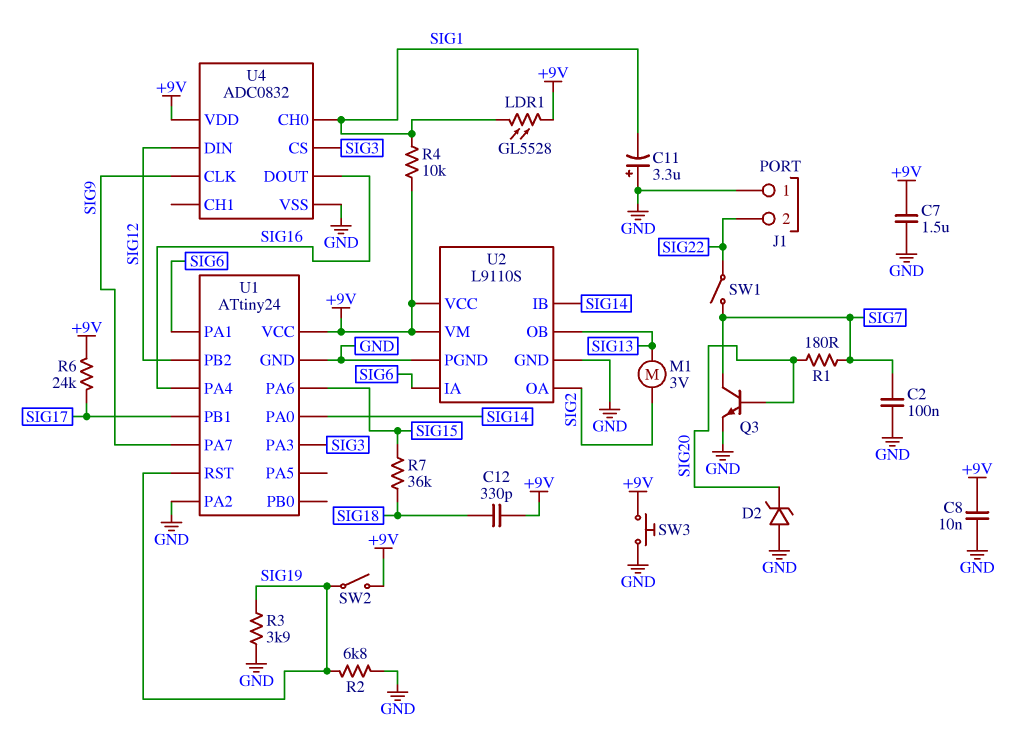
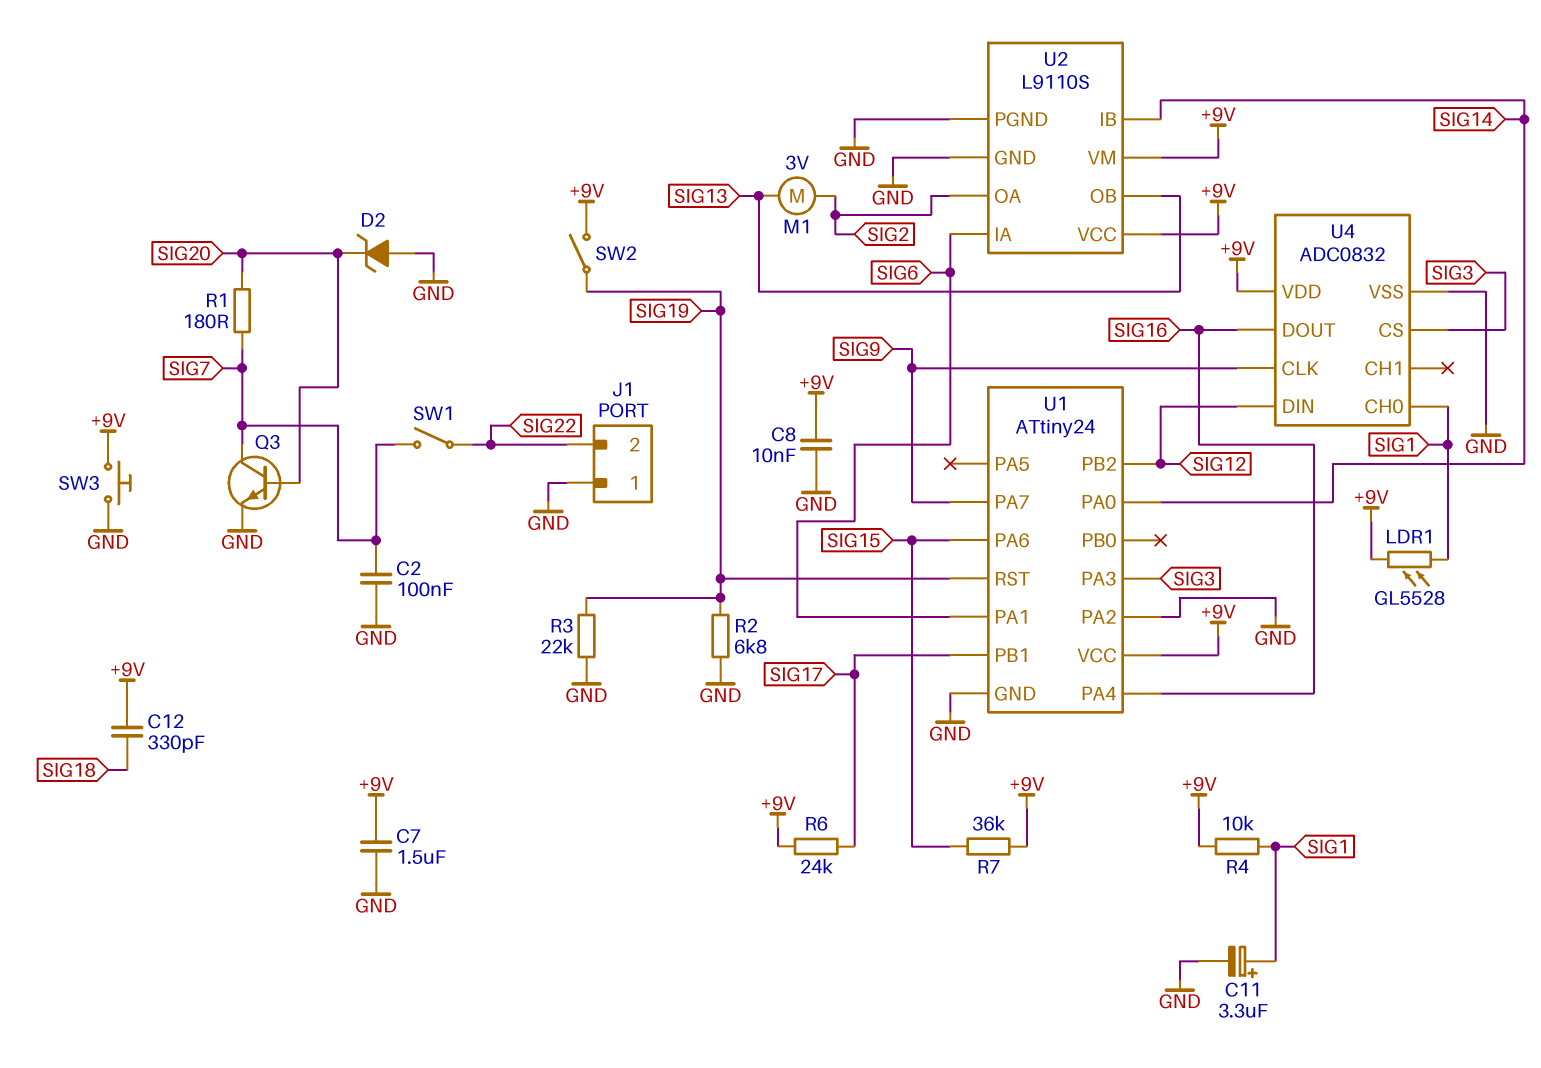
C11: 3.3uF (plus GND, minus SIG1) -> 3.3uF (plus SIG1, minus GND)
R3: 3.9k (GND, SIG19) -> 22k (GND, SIG19)
R7: 36k (SIG15, SIG18) -> 36k (+9V, SIG15)

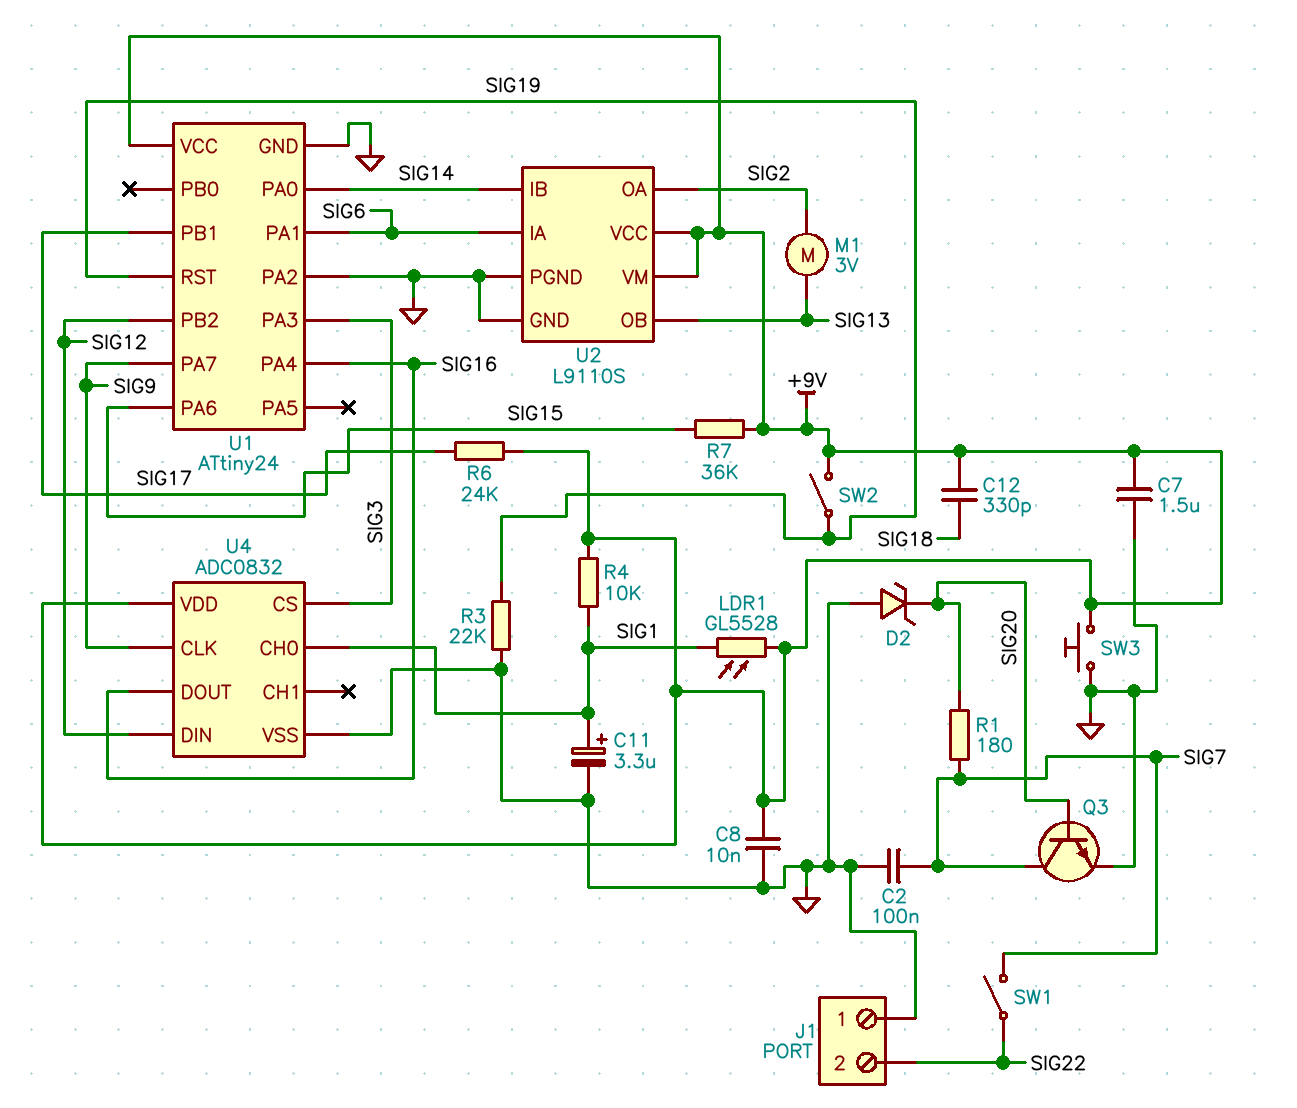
R2: 6.8k (GND, SIG19) -> none

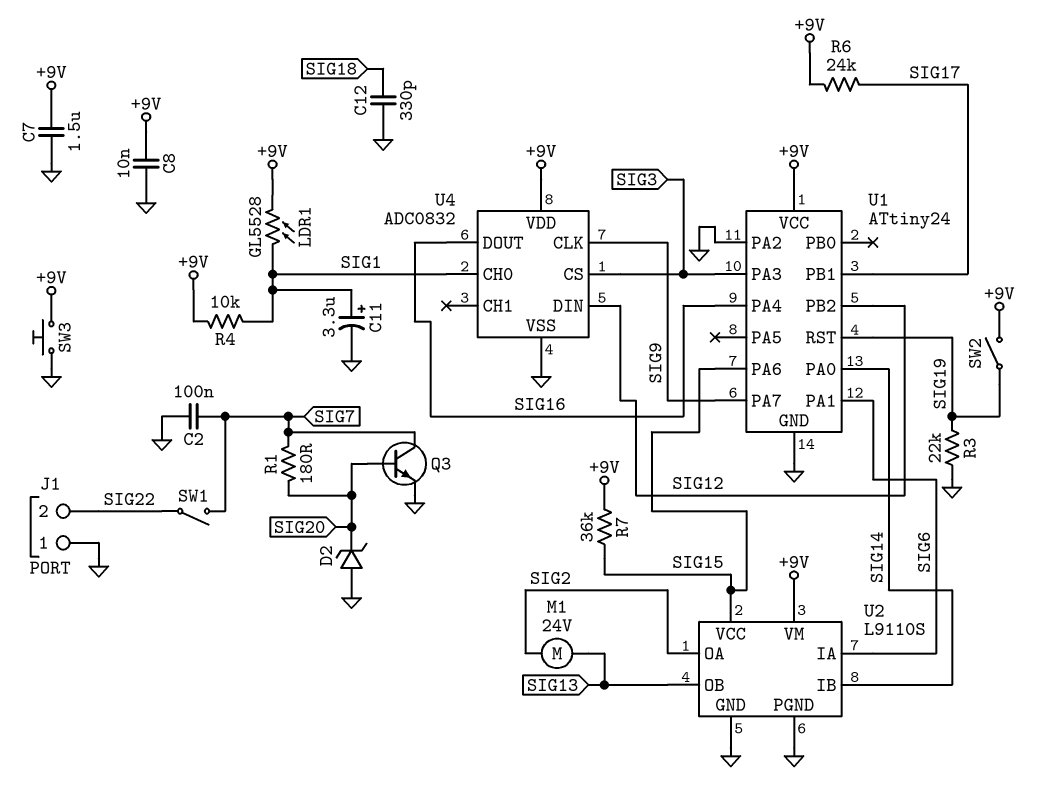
C12: 330pF (+9V, SIG18) -> 330pF (GND, SIG18)
M1: motor 3V (SIG2, SIG13) -> motor 24V (SIG2, SIG13)
U2 pin VCC: +9V -> SIG15

